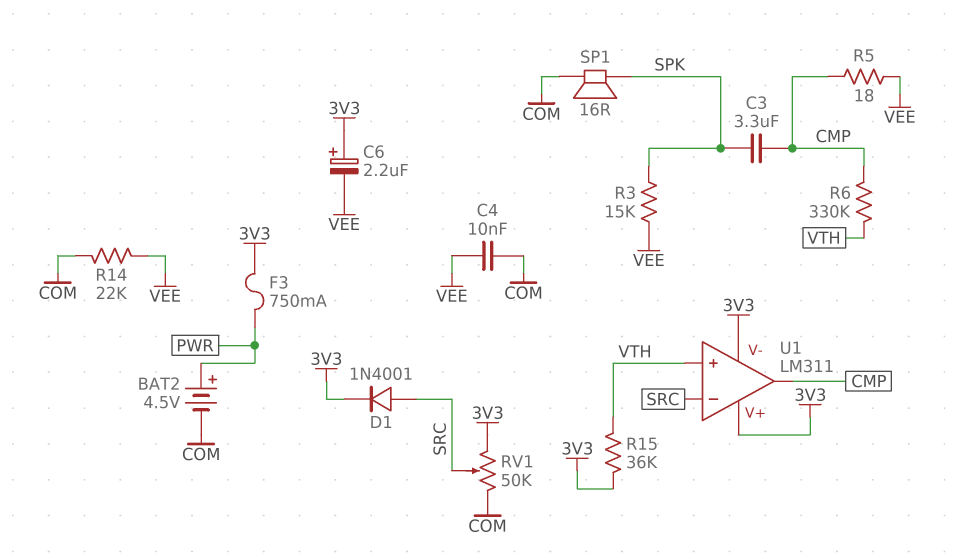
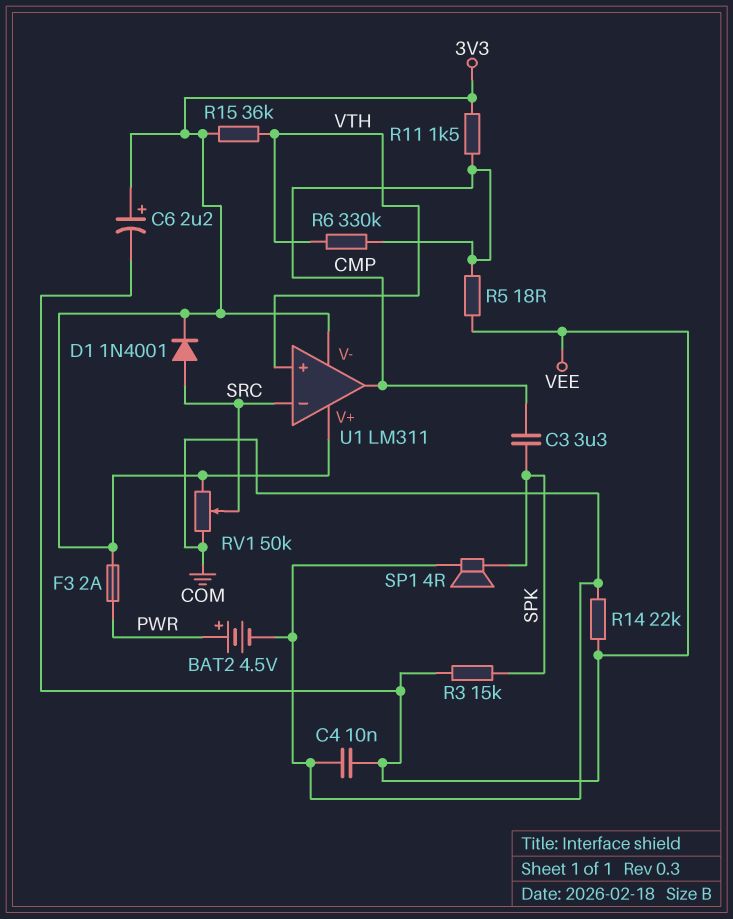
F3: 750mA (3V3, PWR) -> 2A (3V3, PWR)
R11: none -> 1.5k (3V3, CMP)
SP1: speaker 16R (COM, SPK) -> speaker 4R (COM, SPK)

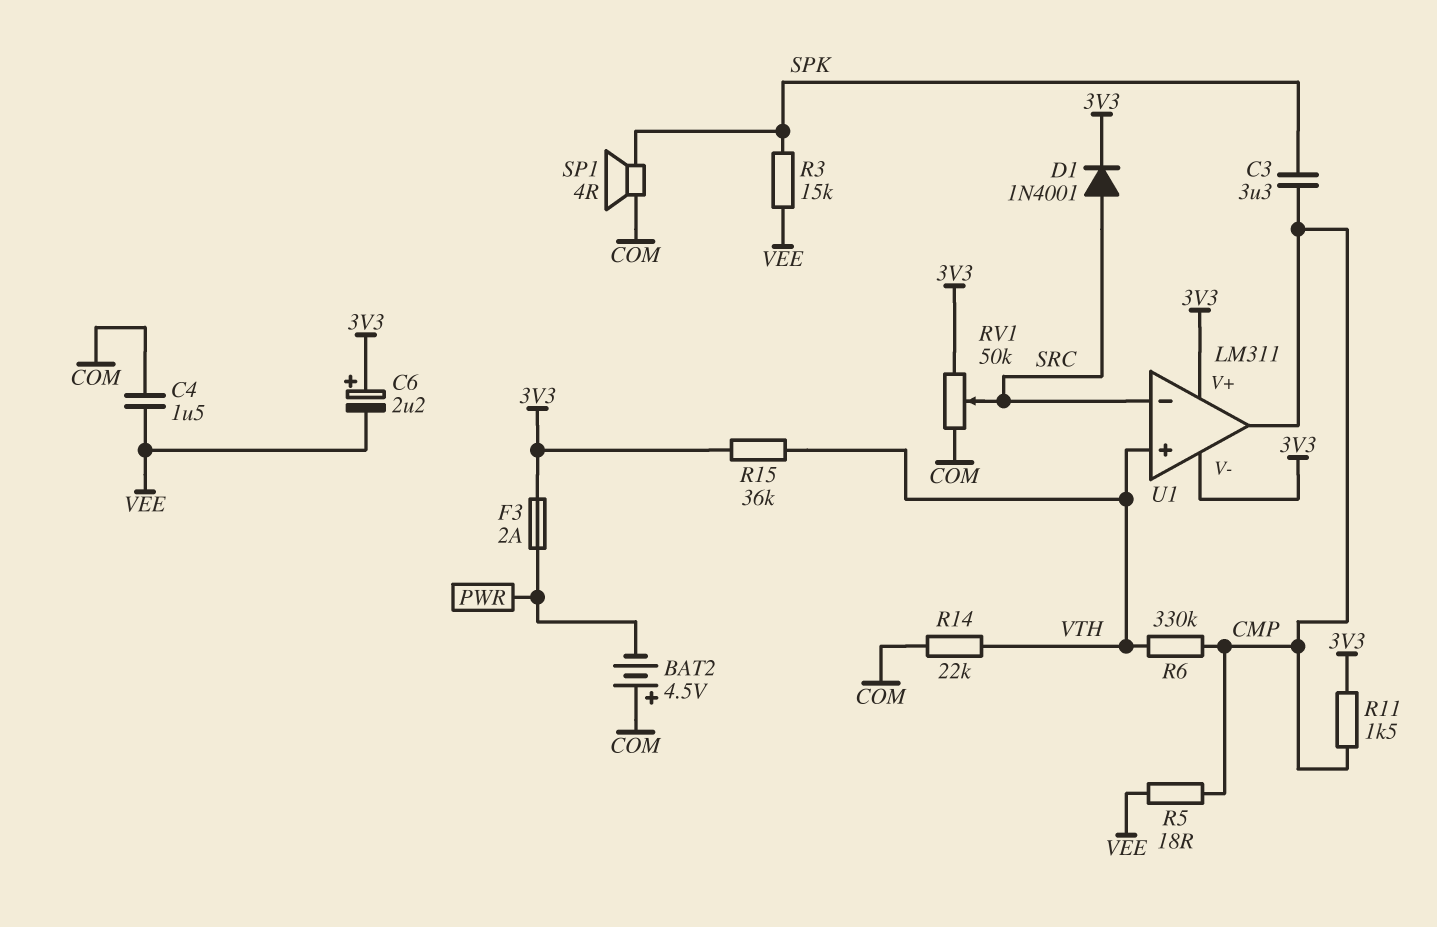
BAT2: 4.5V (plus PWR, minus COM) -> 4.5V (plus COM, minus PWR)
C4: 10nF (COM, VEE) -> 1.5uF (COM, VEE)
R14: 22k (COM, VEE) -> 22k (COM, VTH)

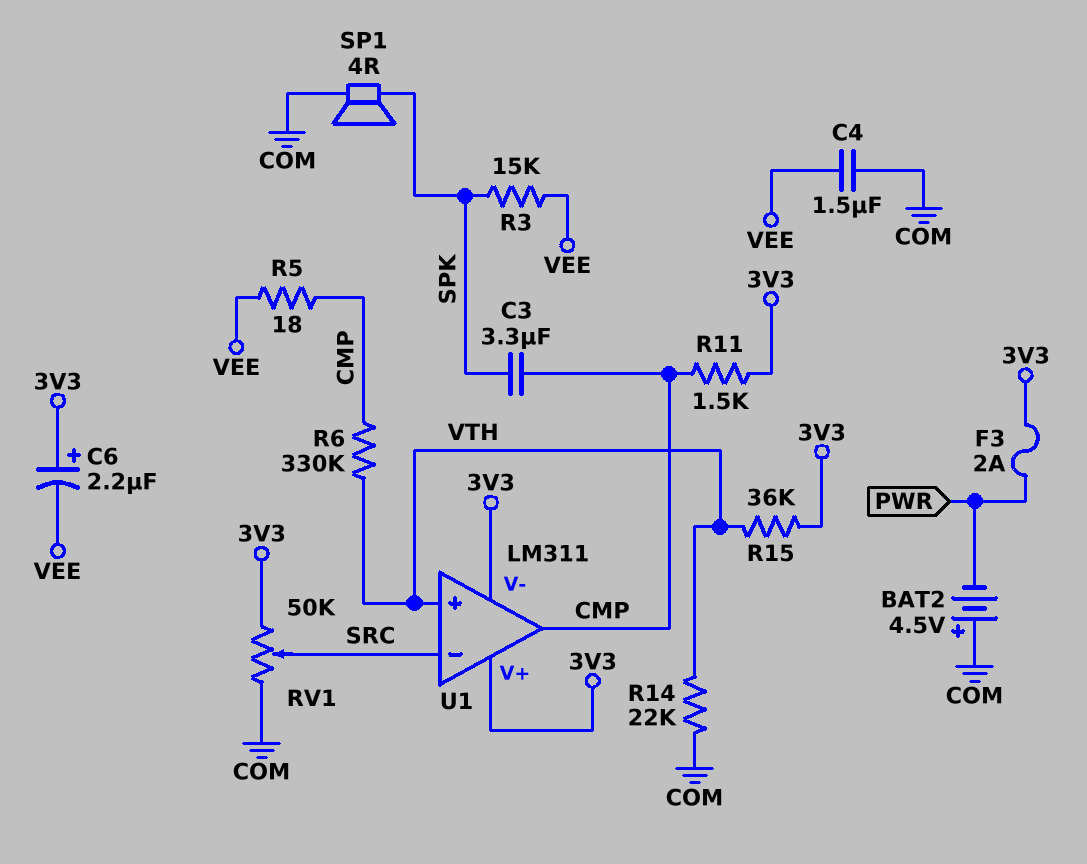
D1: diode 1N4001 (A SRC, K 3V3) -> none

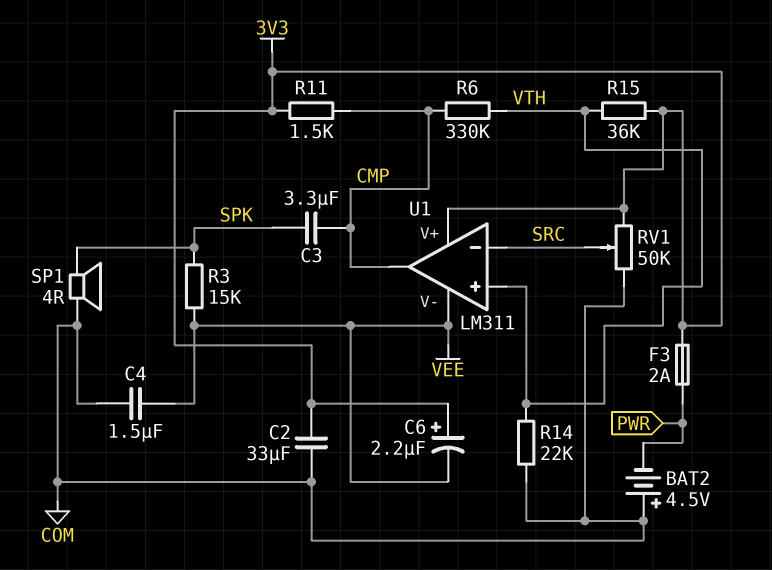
C2: none -> 33uF (3V3, COM)
R5: 18 (CMP, VEE) -> none
U1 pin V-: 3V3 -> VEE

